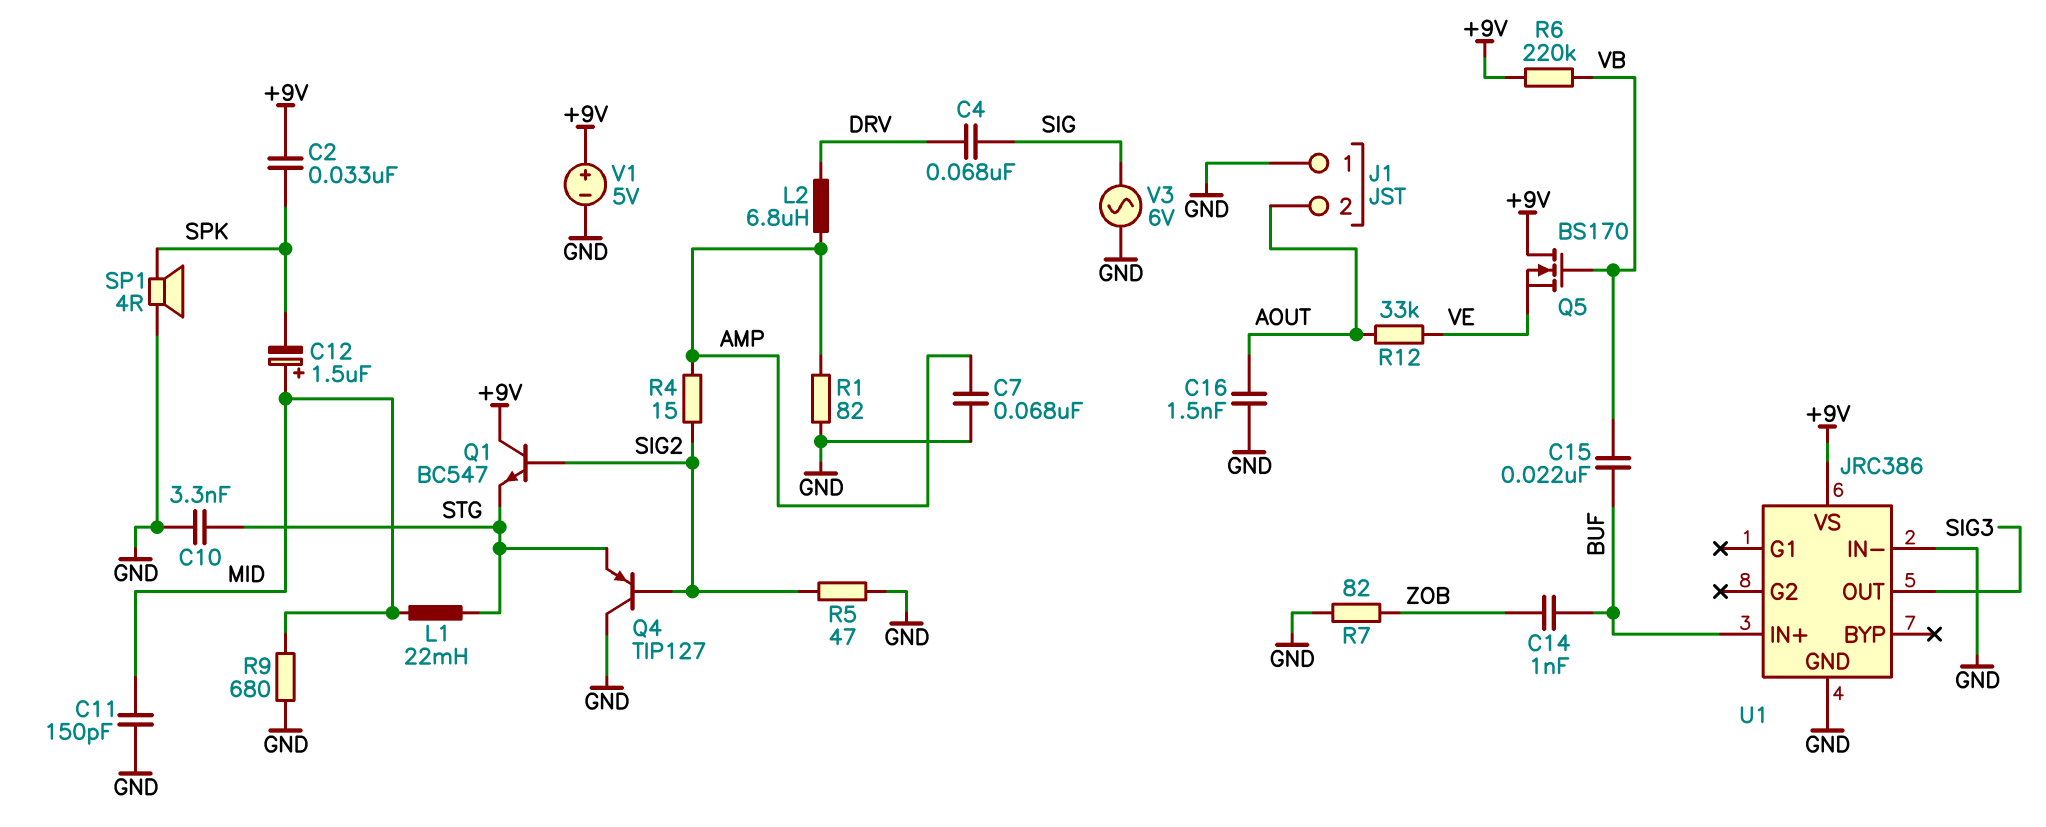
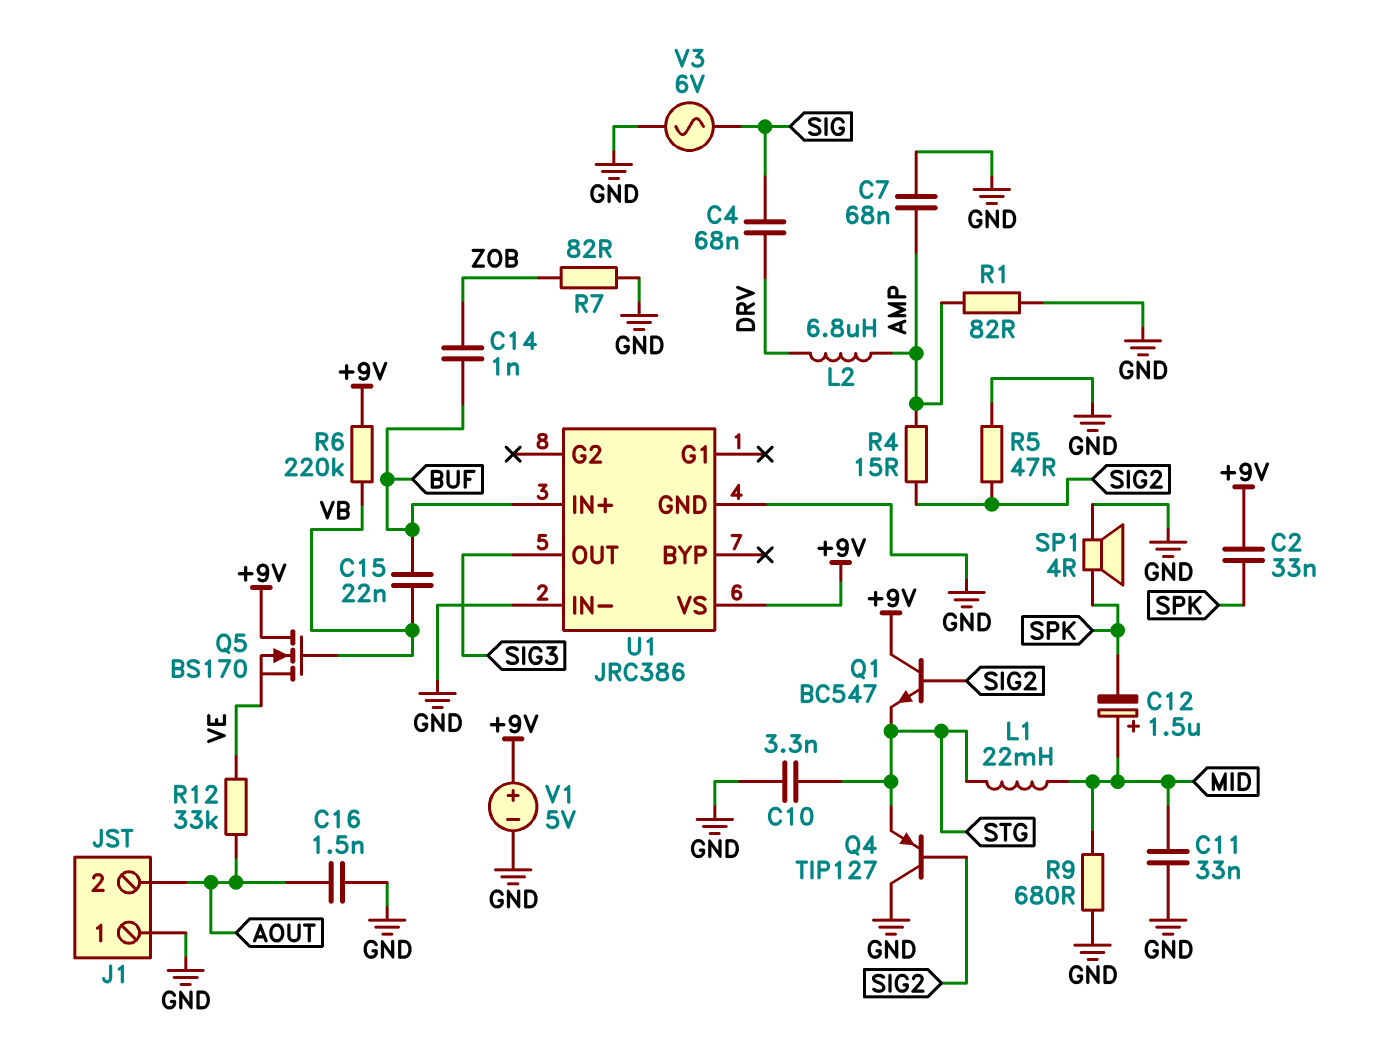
C11: 150pF (GND, MID) -> 33nF (GND, MID)

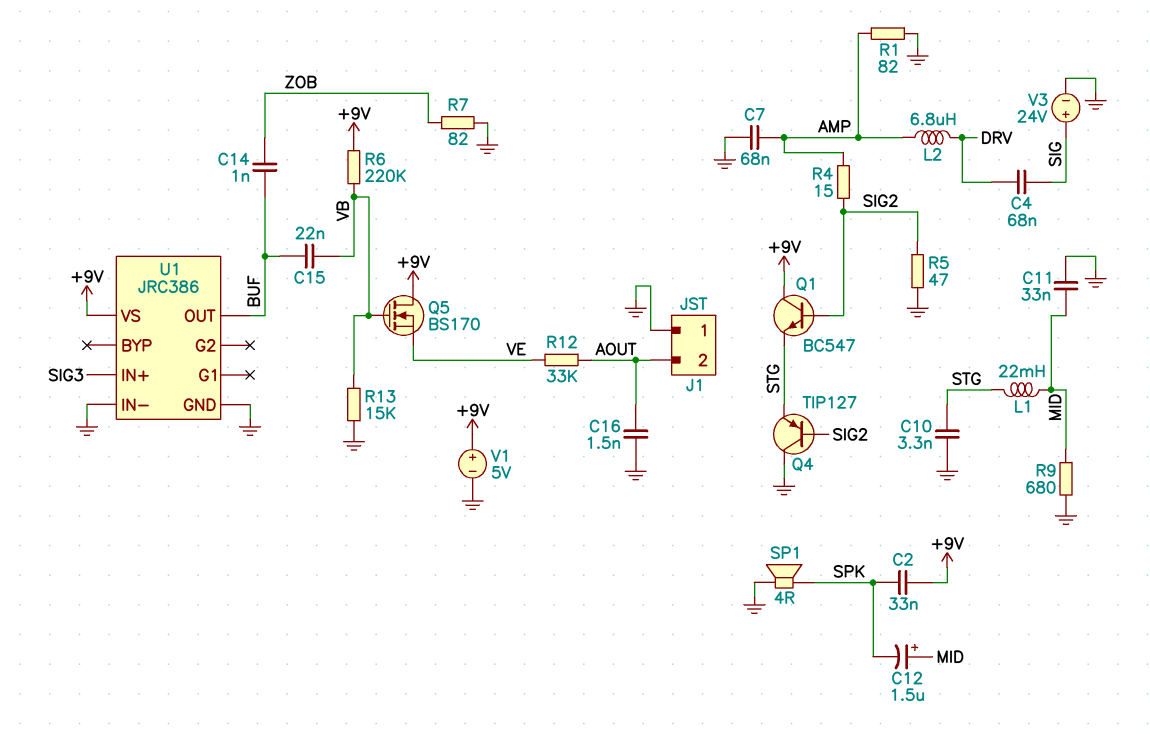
R13: none -> 15k (GND, VB)
U1 pin IN+: BUF -> SIG3
U1 pin OUT: SIG3 -> BUF
V3: AC 6V (GND, SIG) -> 24V (plus SIG, minus GND)

